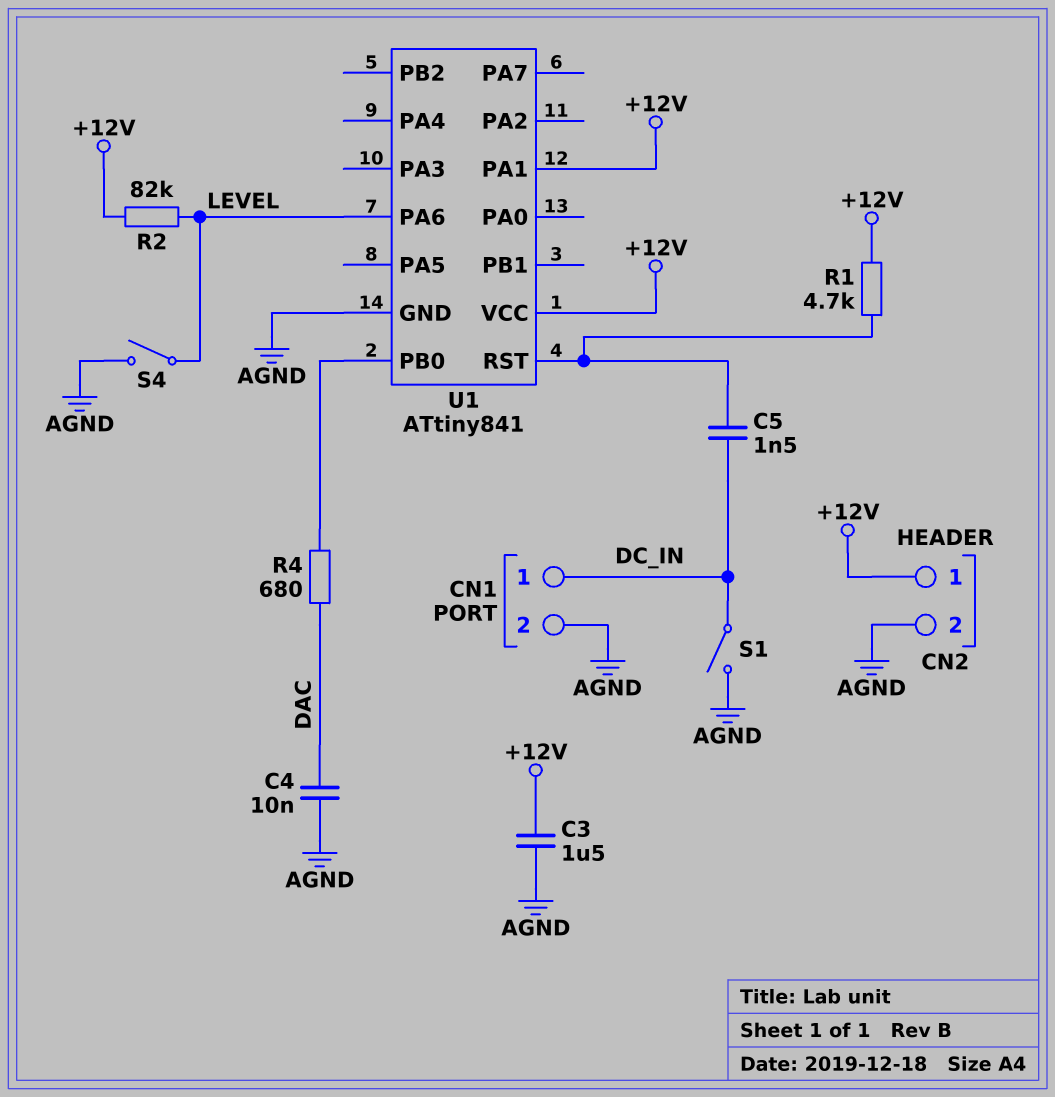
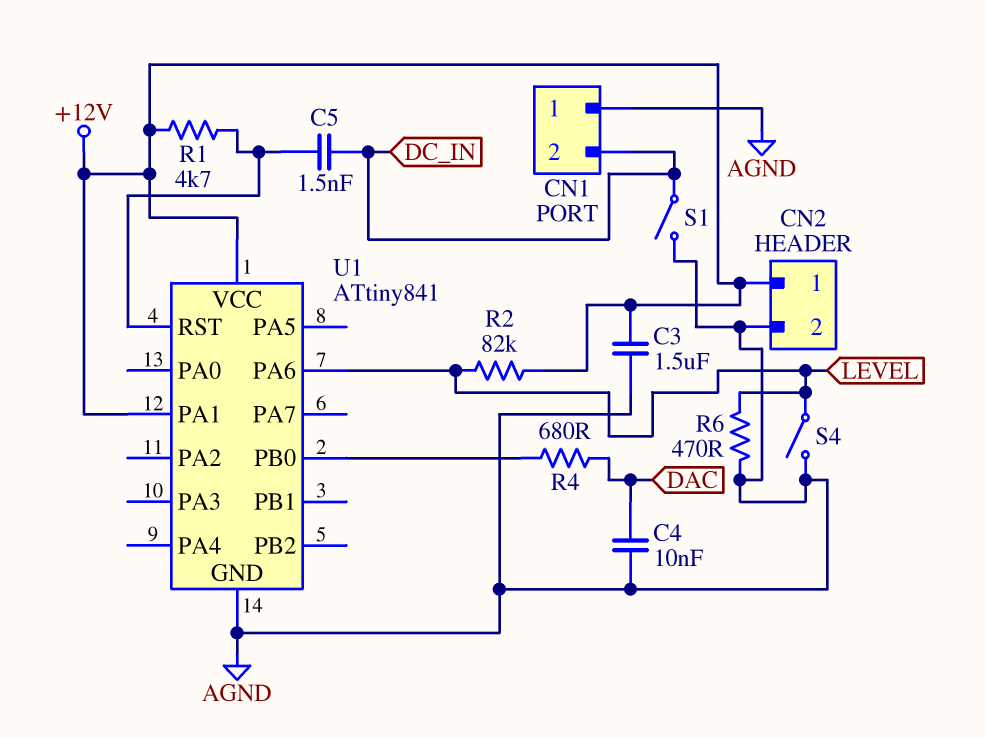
CN1 pin 1: DC_IN -> AGND
CN1 pin 2: AGND -> DC_IN
R6: none -> 470 (AGND, LEVEL)

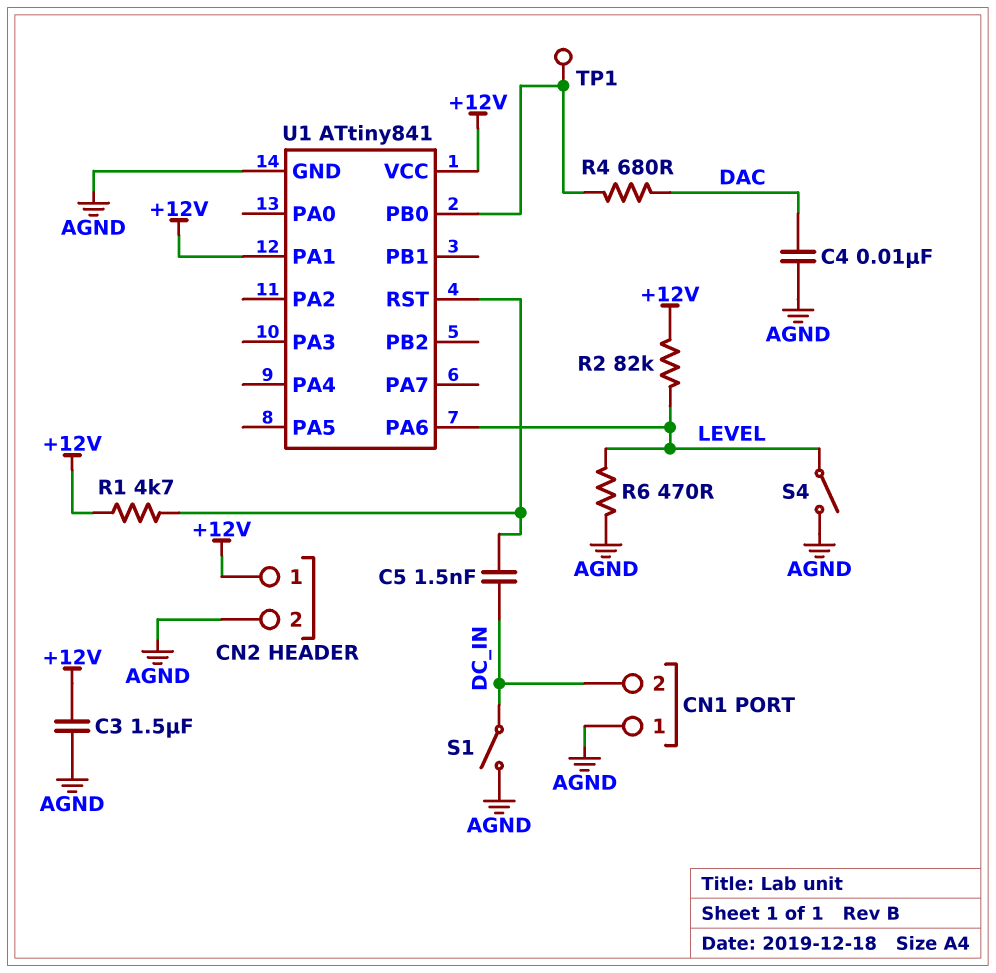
TP1: none -> test point (U1/PB0)

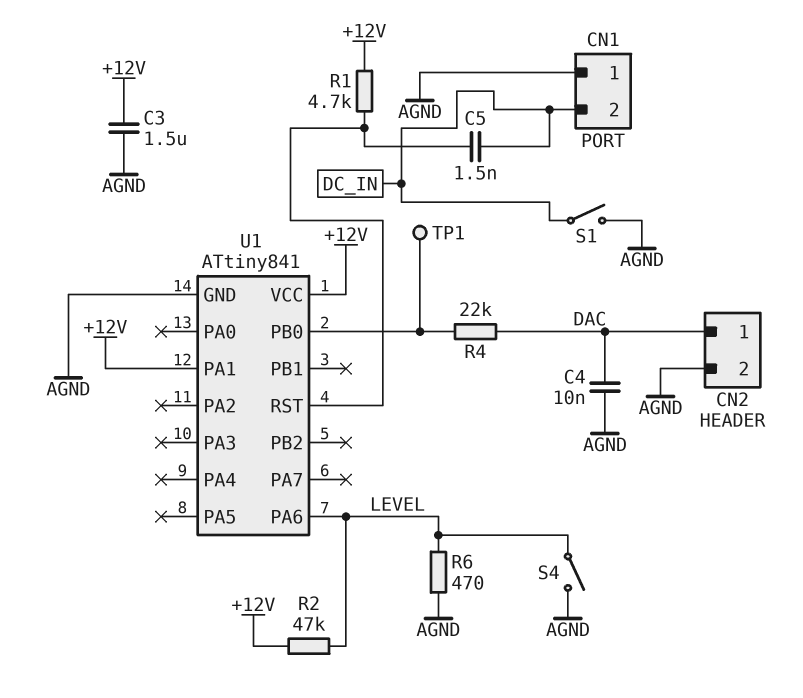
CN2 pin 1: +12V -> DAC
R2: 82k (+12V, LEVEL) -> 47k (+12V, LEVEL)
R4: 680 (DAC, U1/PB0) -> 22k (DAC, U1/PB0)

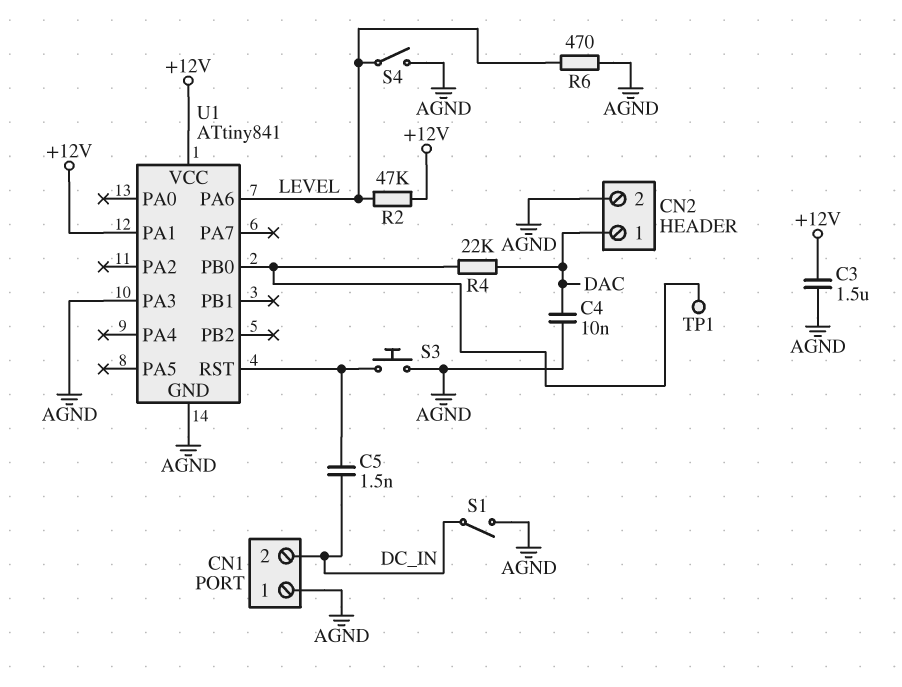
R1: 4.7k (+12V, U1/RST) -> none
S3: none -> button (AGND, U1/RST)
U1 pin PA3: none -> AGND

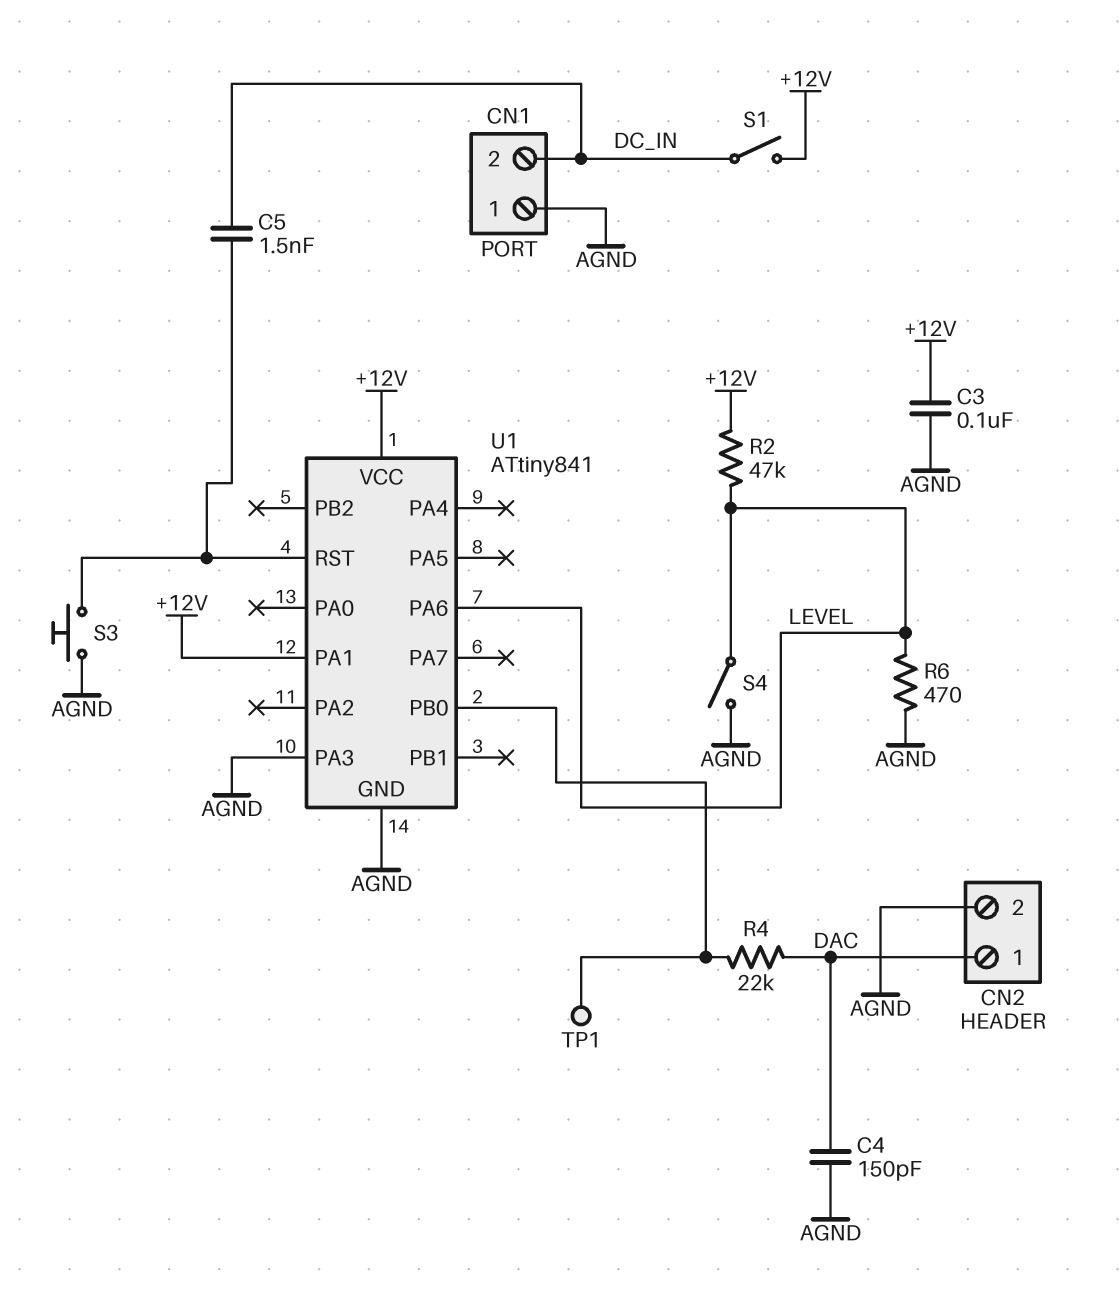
C3: 1.5uF (+12V, AGND) -> 100nF (+12V, AGND)
C4: 10nF (AGND, DAC) -> 150pF (AGND, DAC)
S1: switch (AGND, DC_IN) -> switch (+12V, DC_IN)

